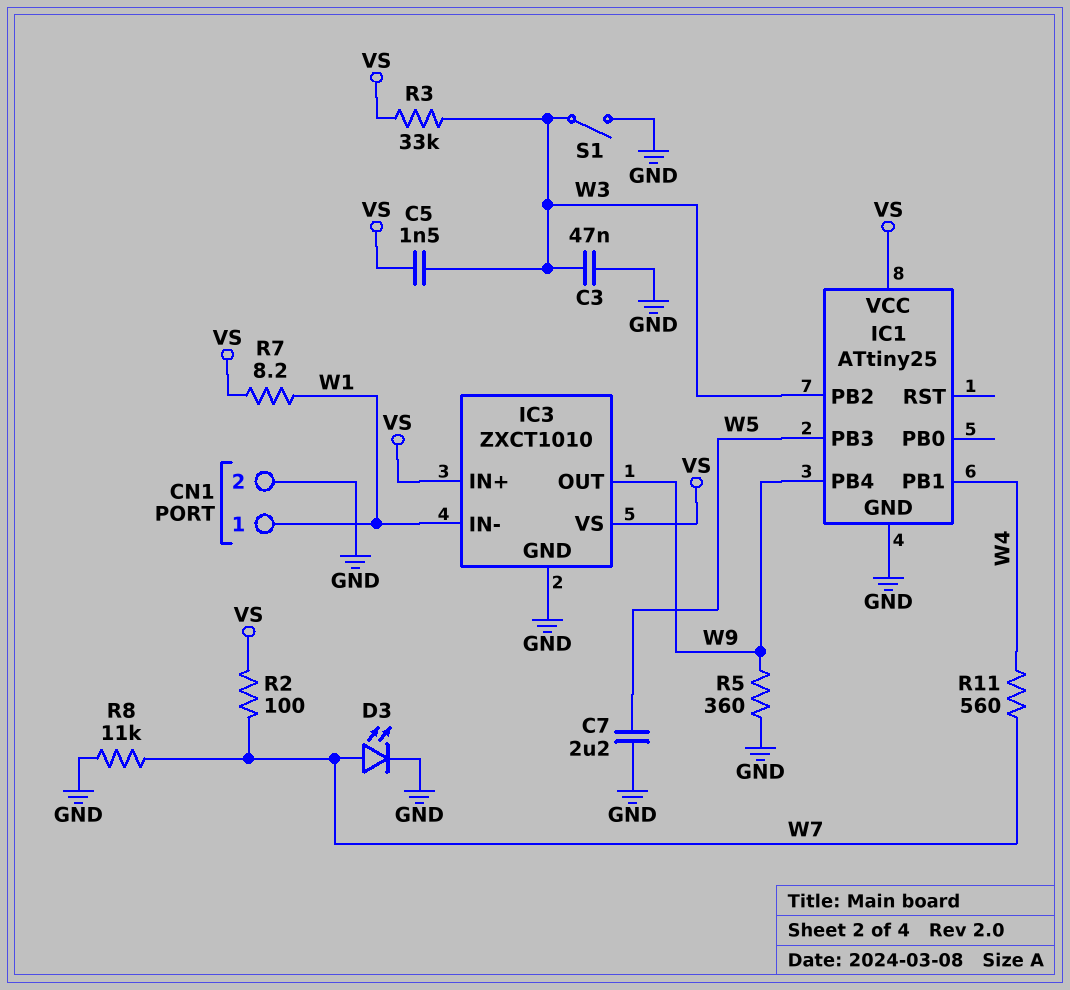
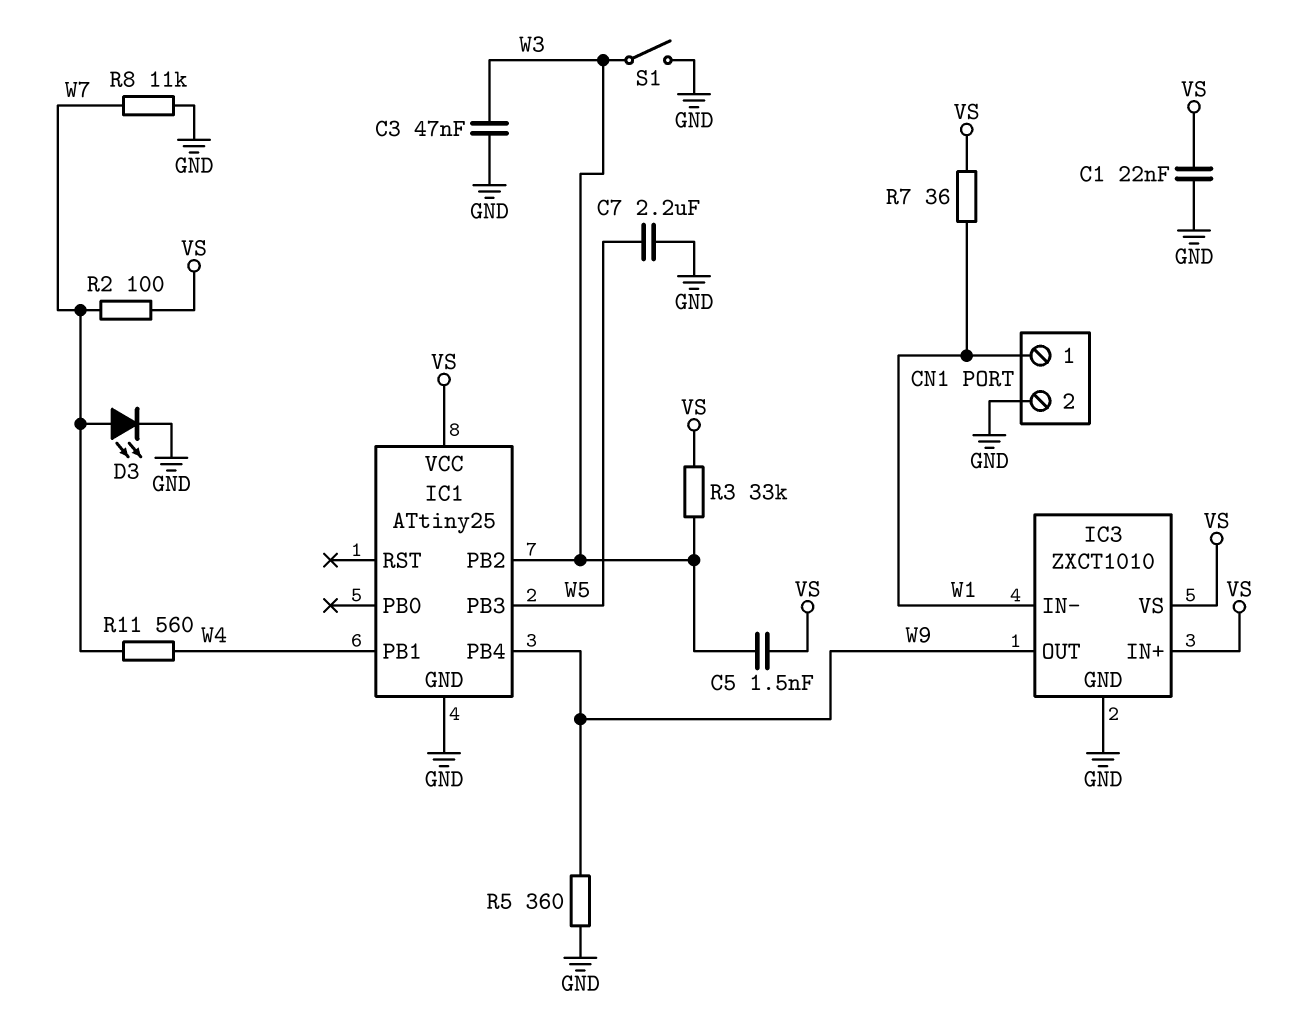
C1: none -> 22nF (GND, VS)
R7: 8.2 (VS, W1) -> 36 (VS, W1)

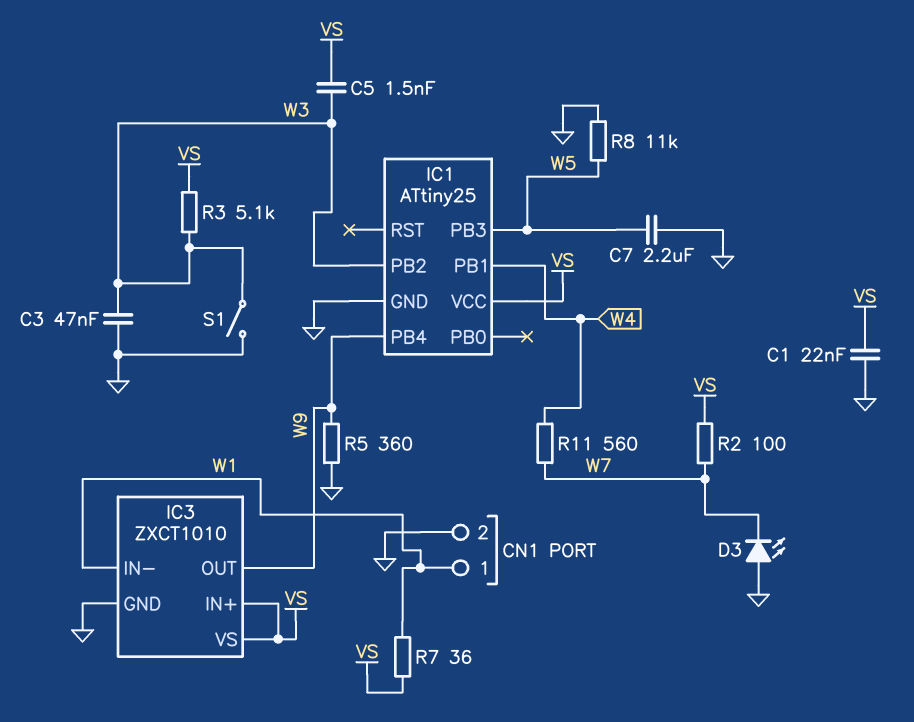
D3: LED (A W7, K GND) -> LED (A GND, K W7)
R3: 33k (VS, W3) -> 5.1k (VS, W3)
R8: 11k (GND, W7) -> 11k (GND, W5)

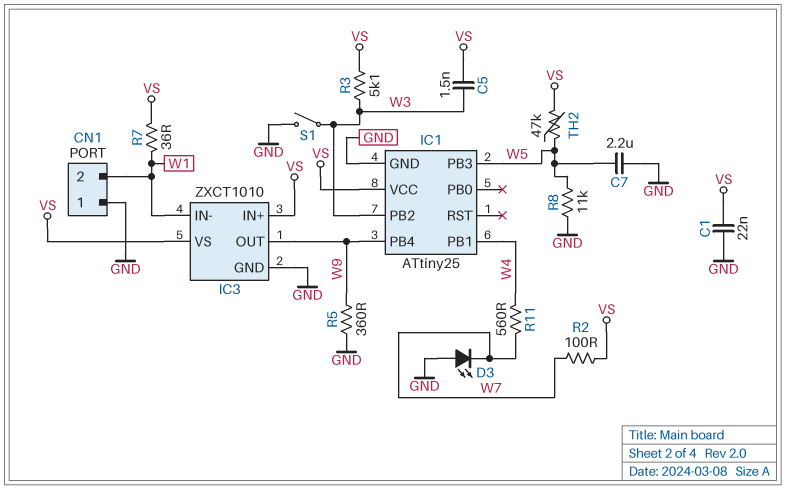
C3: 47nF (GND, W3) -> none
CN1 pin 1: W1 -> GND
CN1 pin 2: GND -> W1
TH2: none -> 47k (VS, W5)

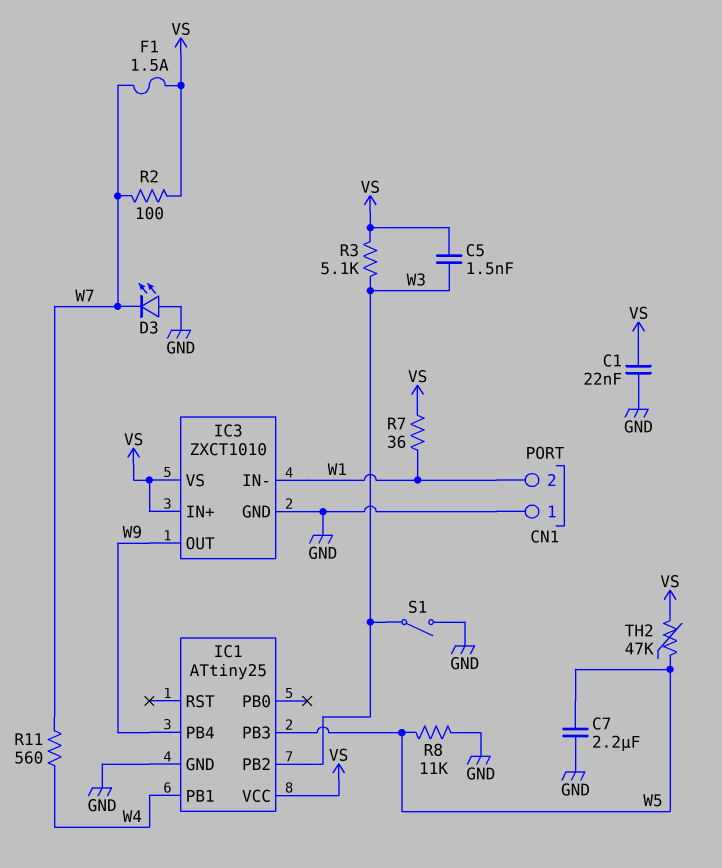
F1: none -> 1.5A (VS, W7)
R5: 360 (GND, W9) -> none

